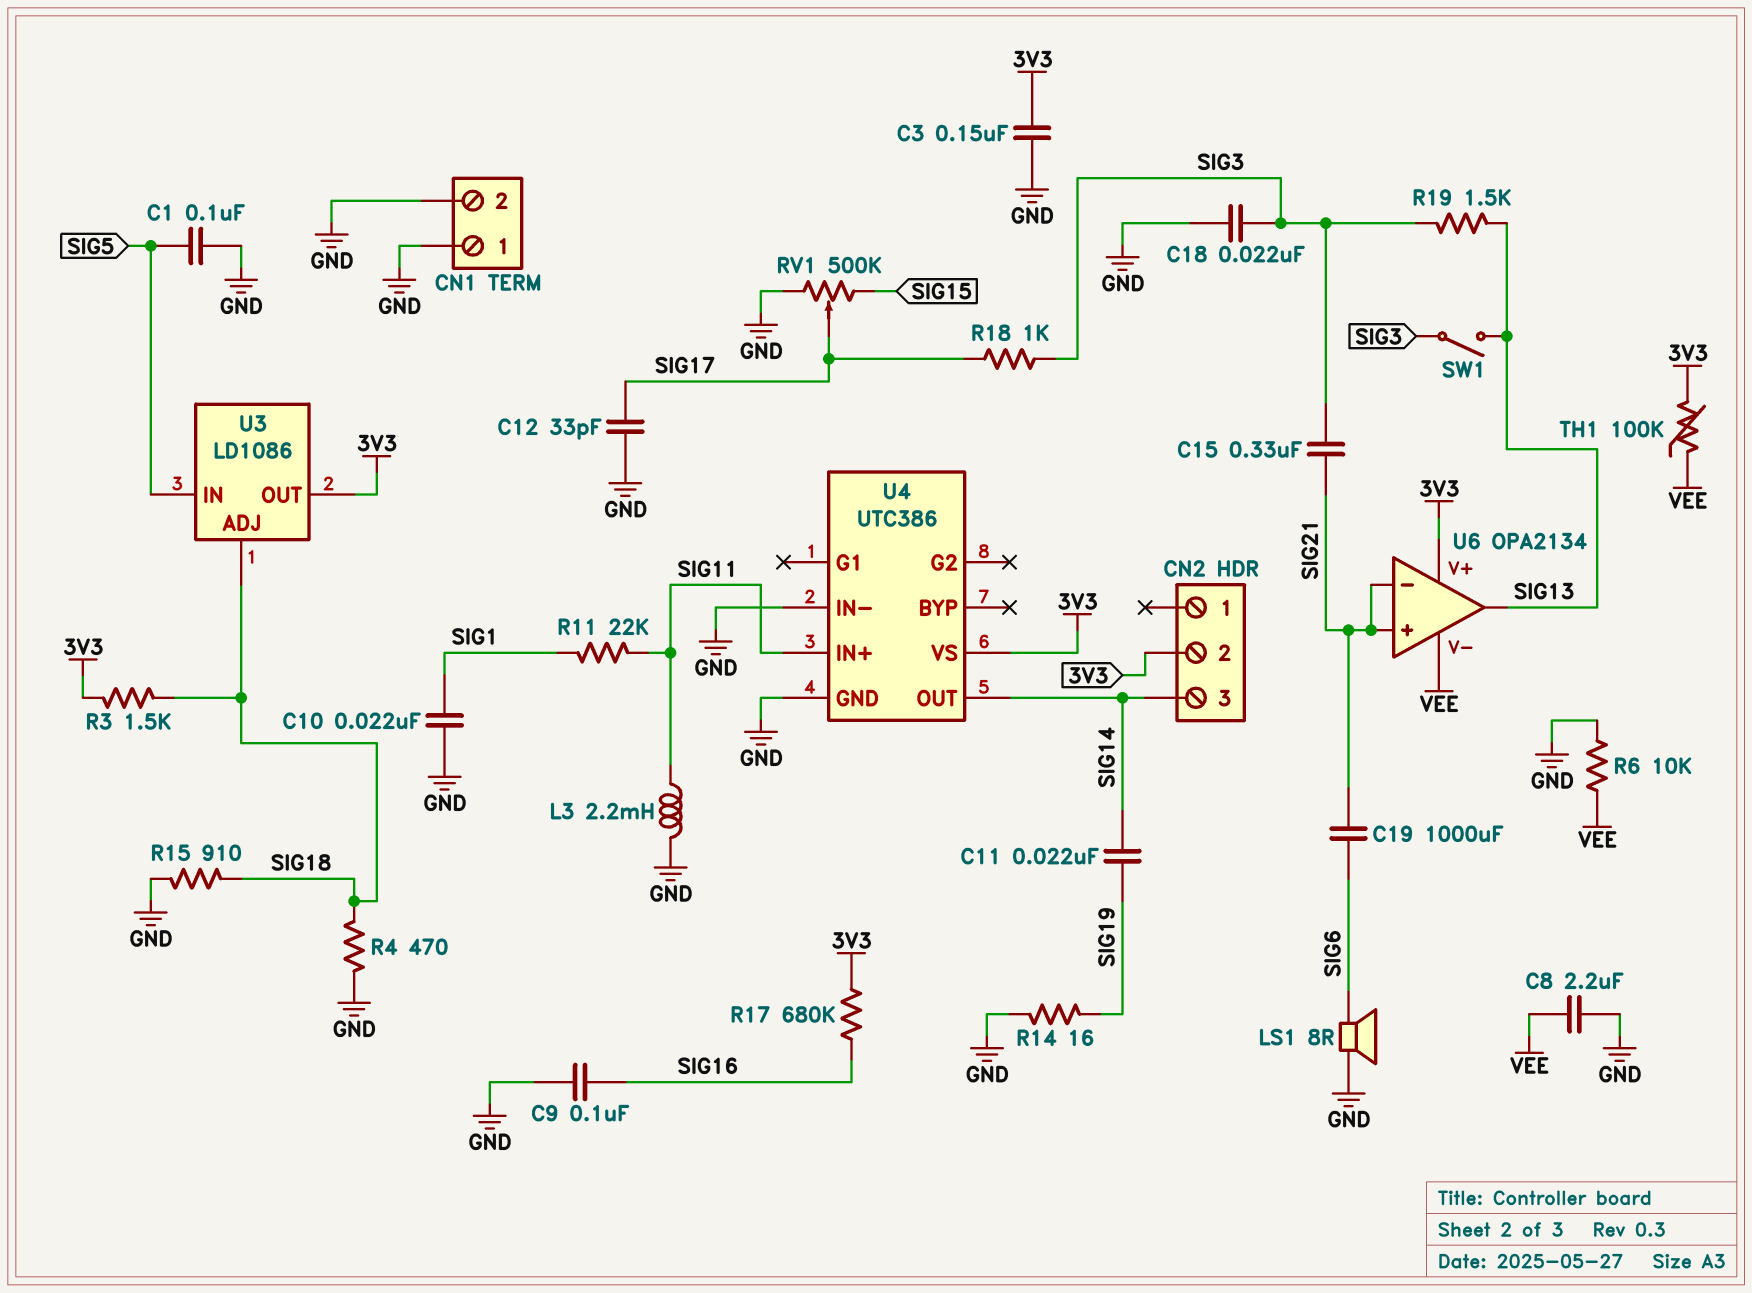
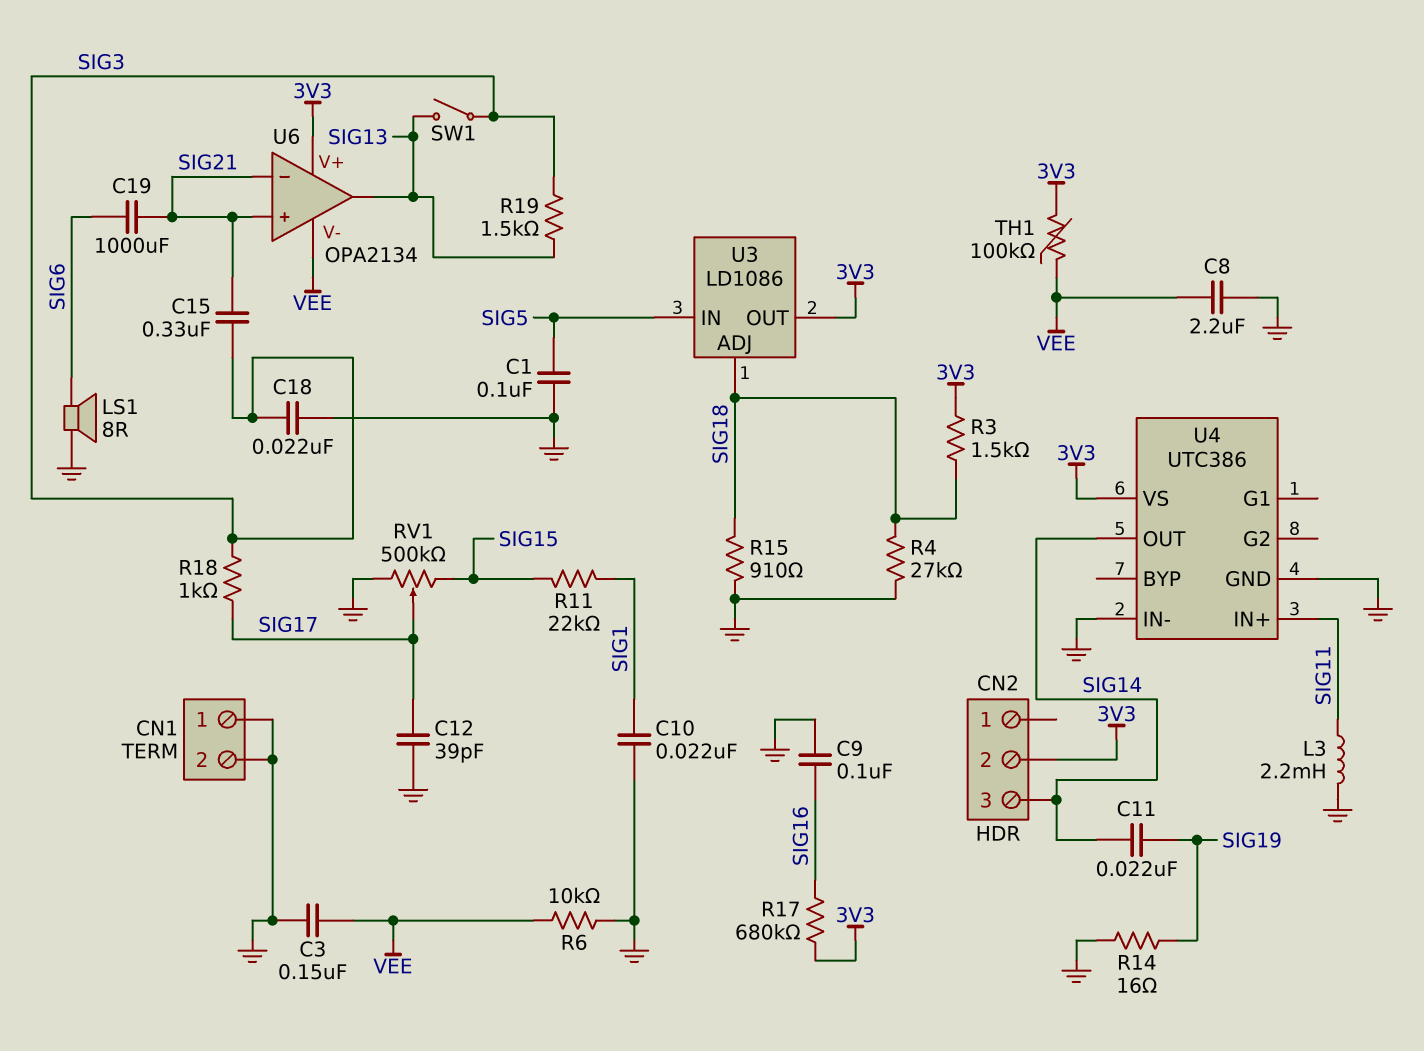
C3: 150nF (3V3, GND) -> 150nF (GND, VEE)
C12: 33pF (GND, SIG17) -> 39pF (GND, SIG17)
R4: 470 (GND, SIG18) -> 27k (GND, SIG18)
R11: 22k (SIG1, SIG11) -> 22k (SIG1, SIG15)

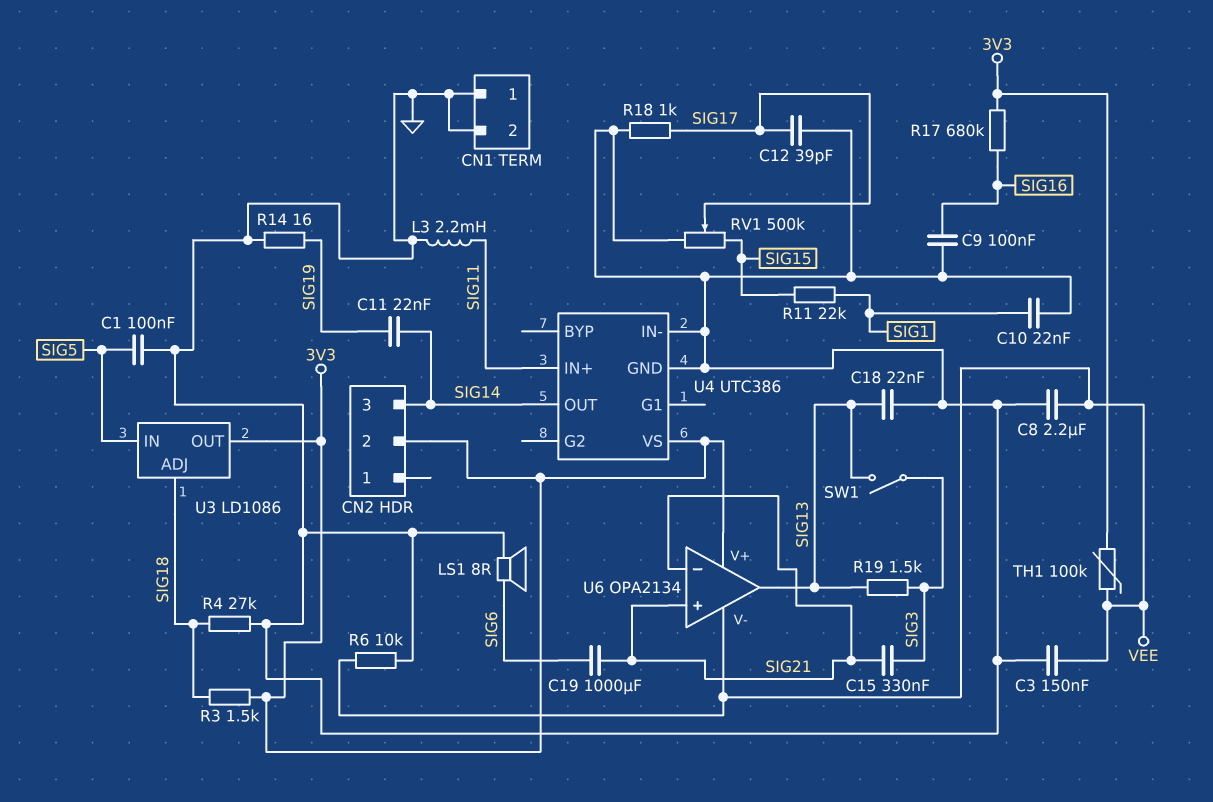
C18: 22nF (GND, SIG3) -> 22nF (GND, SIG13)
R15: 910 (GND, SIG18) -> none
R18: 1k (SIG3, SIG17) -> 1k (GND, SIG17)

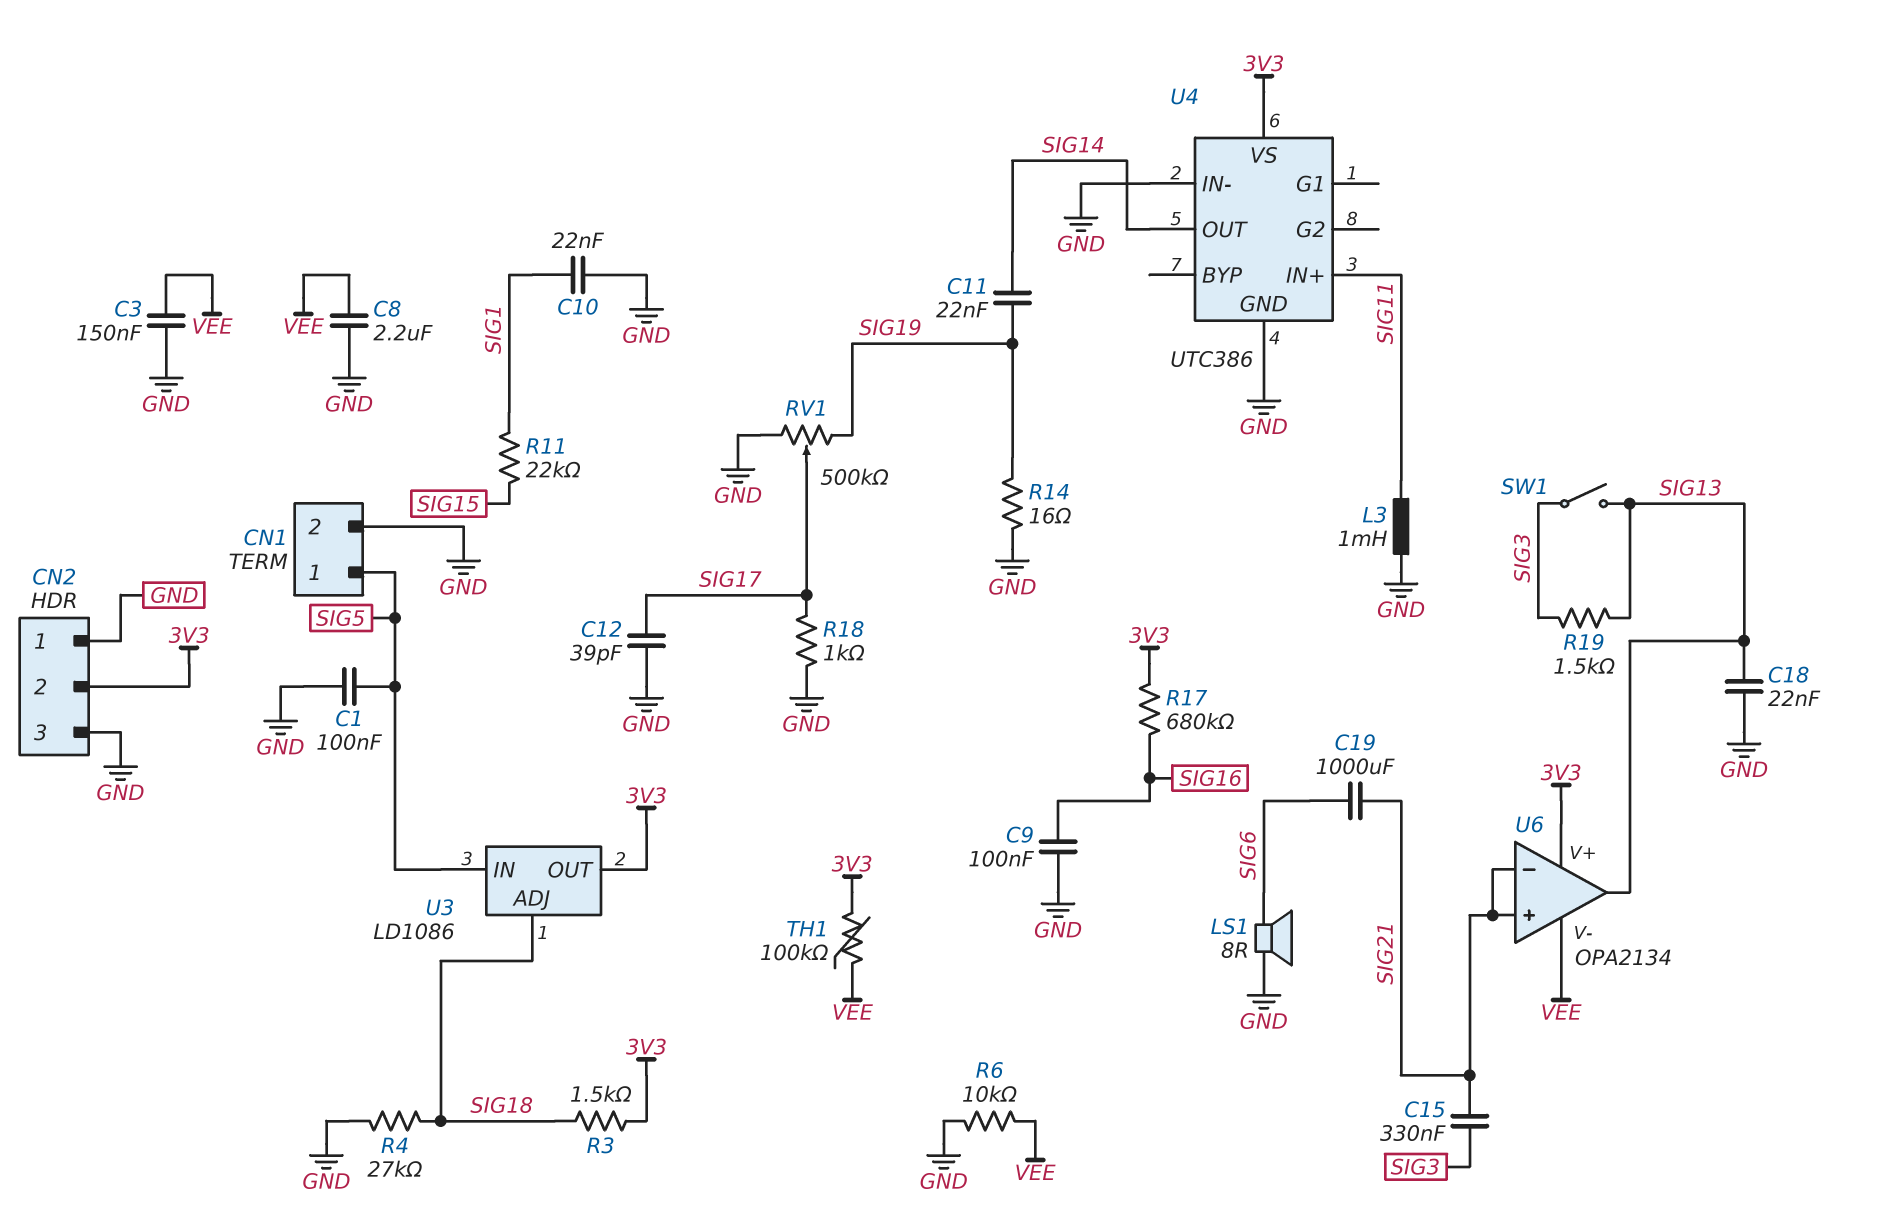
CN1 pin 1: GND -> SIG5
CN2 pin 1: none -> GND
CN2 pin 3: SIG14 -> GND
L3: 2.2mH (GND, SIG11) -> 1mH (GND, SIG11)
RV1: 500k (GND, SIG15, wiper SIG17) -> 500k (GND, SIG19, wiper SIG17)

